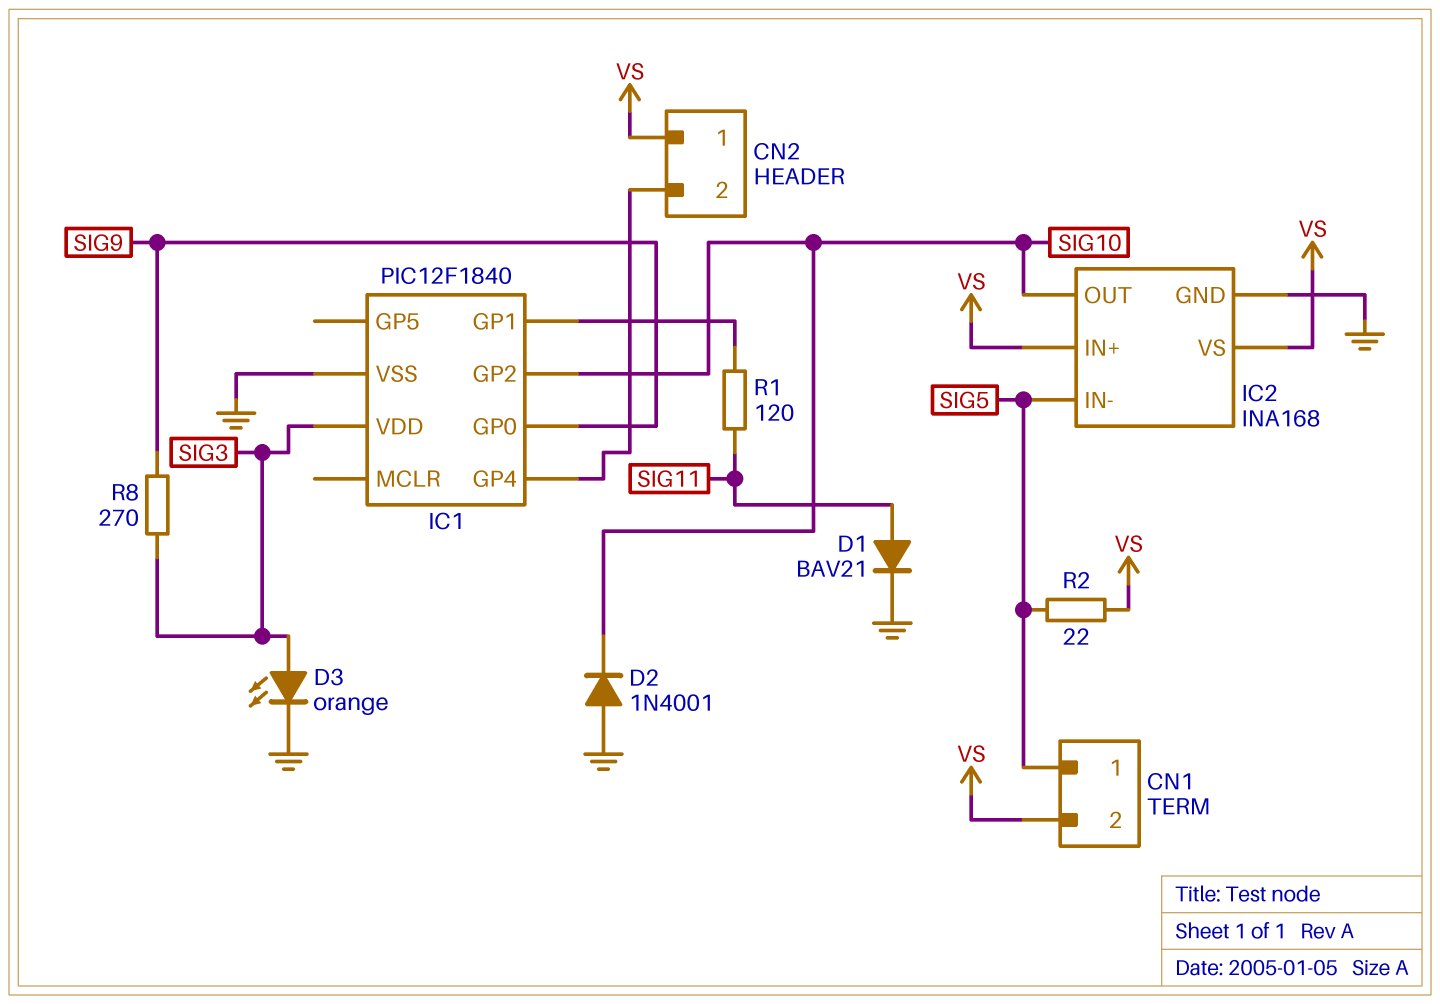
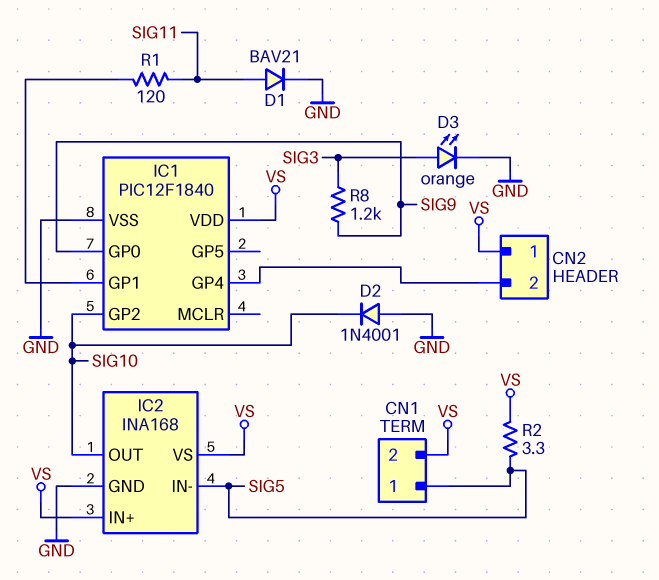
IC1 pin VDD: SIG3 -> VS
R2: 22 (SIG5, VS) -> 3.3 (SIG5, VS)
R8: 270 (SIG3, SIG9) -> 1.2k (SIG3, SIG9)

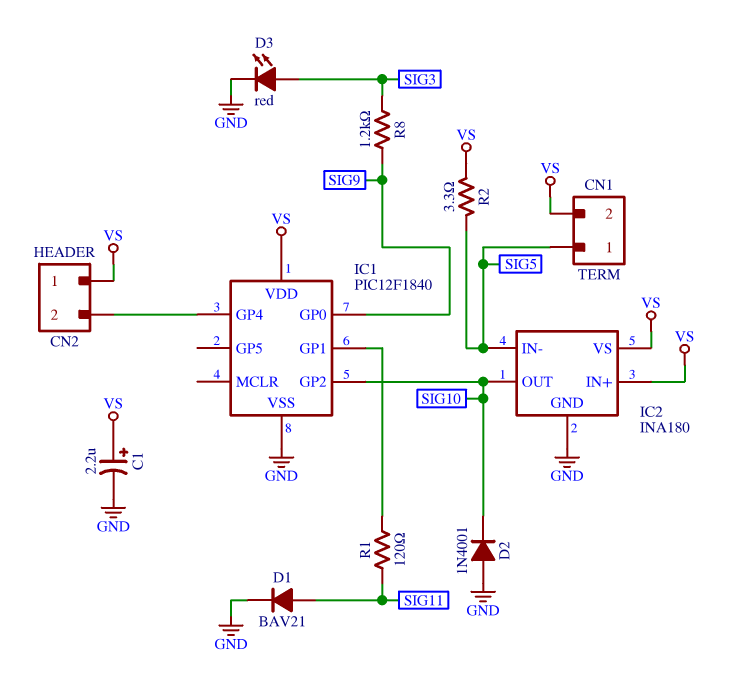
C1: none -> 2.2uF (plus VS, minus GND)
D3: LED orange (A SIG3, K GND) -> LED red (A SIG3, K GND)
IC2: INA168 -> INA180

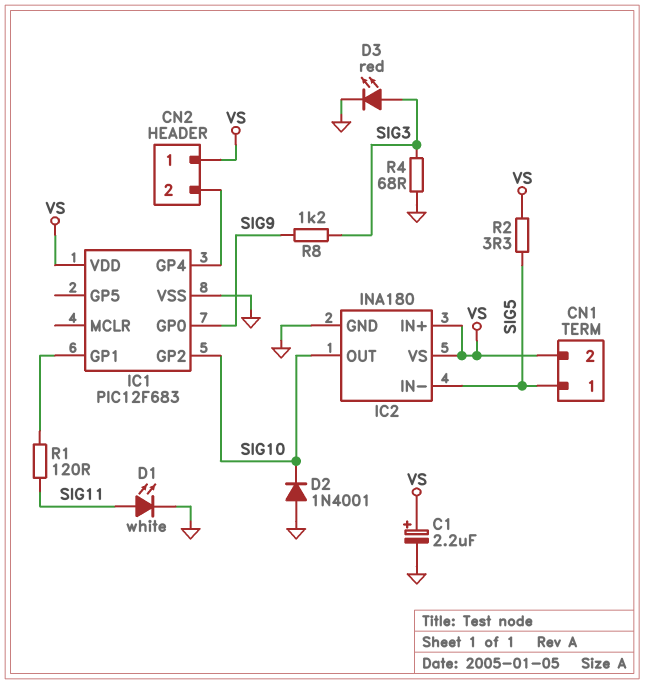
D1: diode BAV21 (A SIG11, K GND) -> LED white (A SIG11, K GND)
IC1: PIC12F1840 -> PIC12F683
R4: none -> 68 (GND, SIG3)

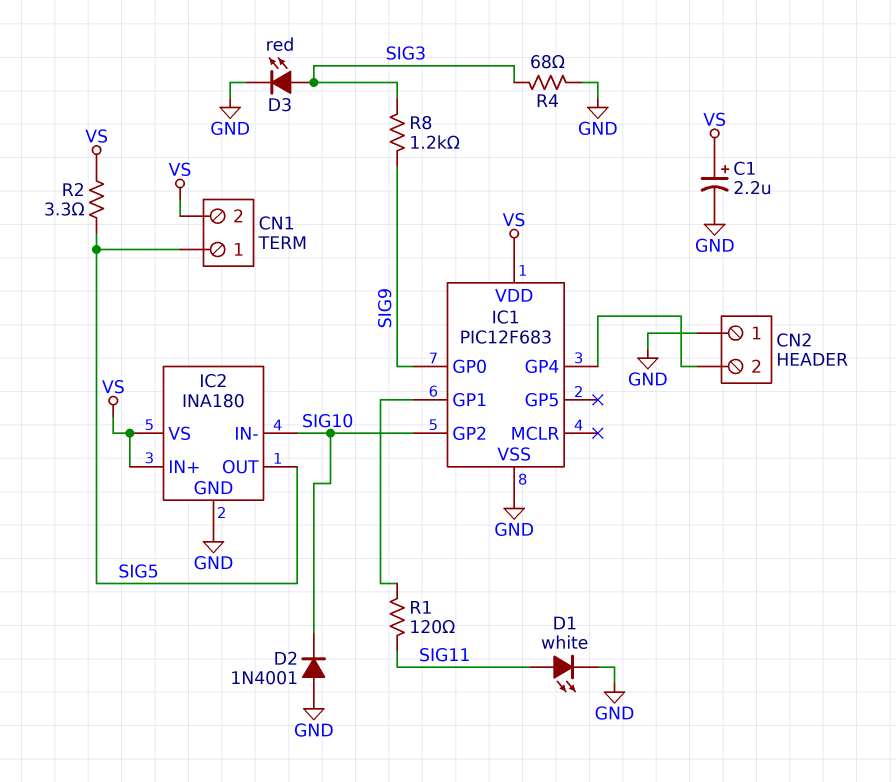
CN2 pin 1: VS -> GND
IC2 pin IN-: SIG5 -> SIG10
IC2 pin OUT: SIG10 -> SIG5

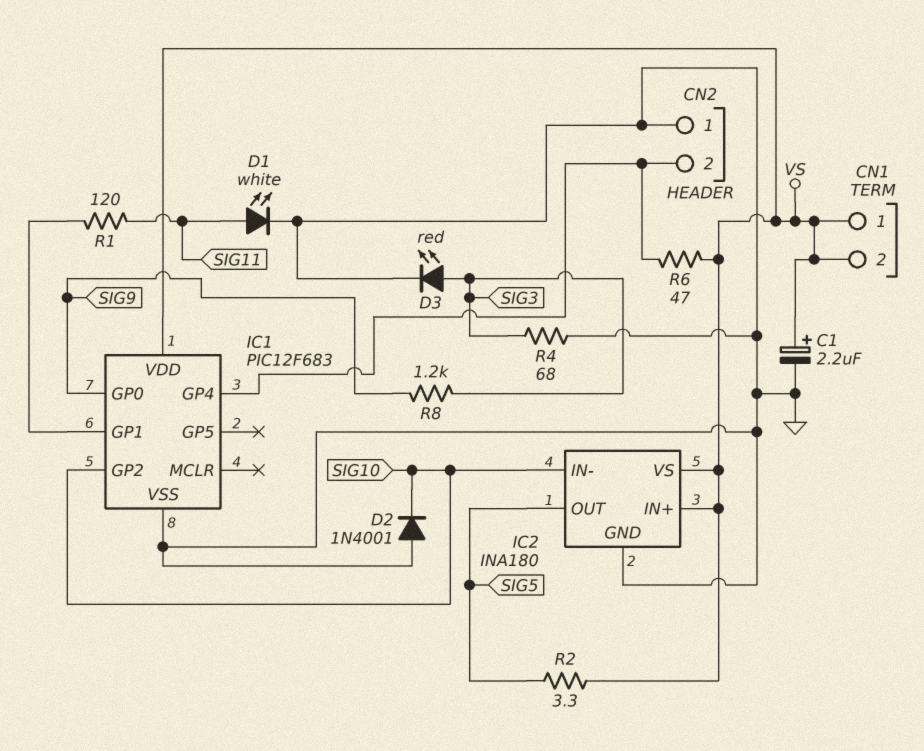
CN1 pin 1: SIG5 -> VS
R6: none -> 47 (CN2/2, VS)

